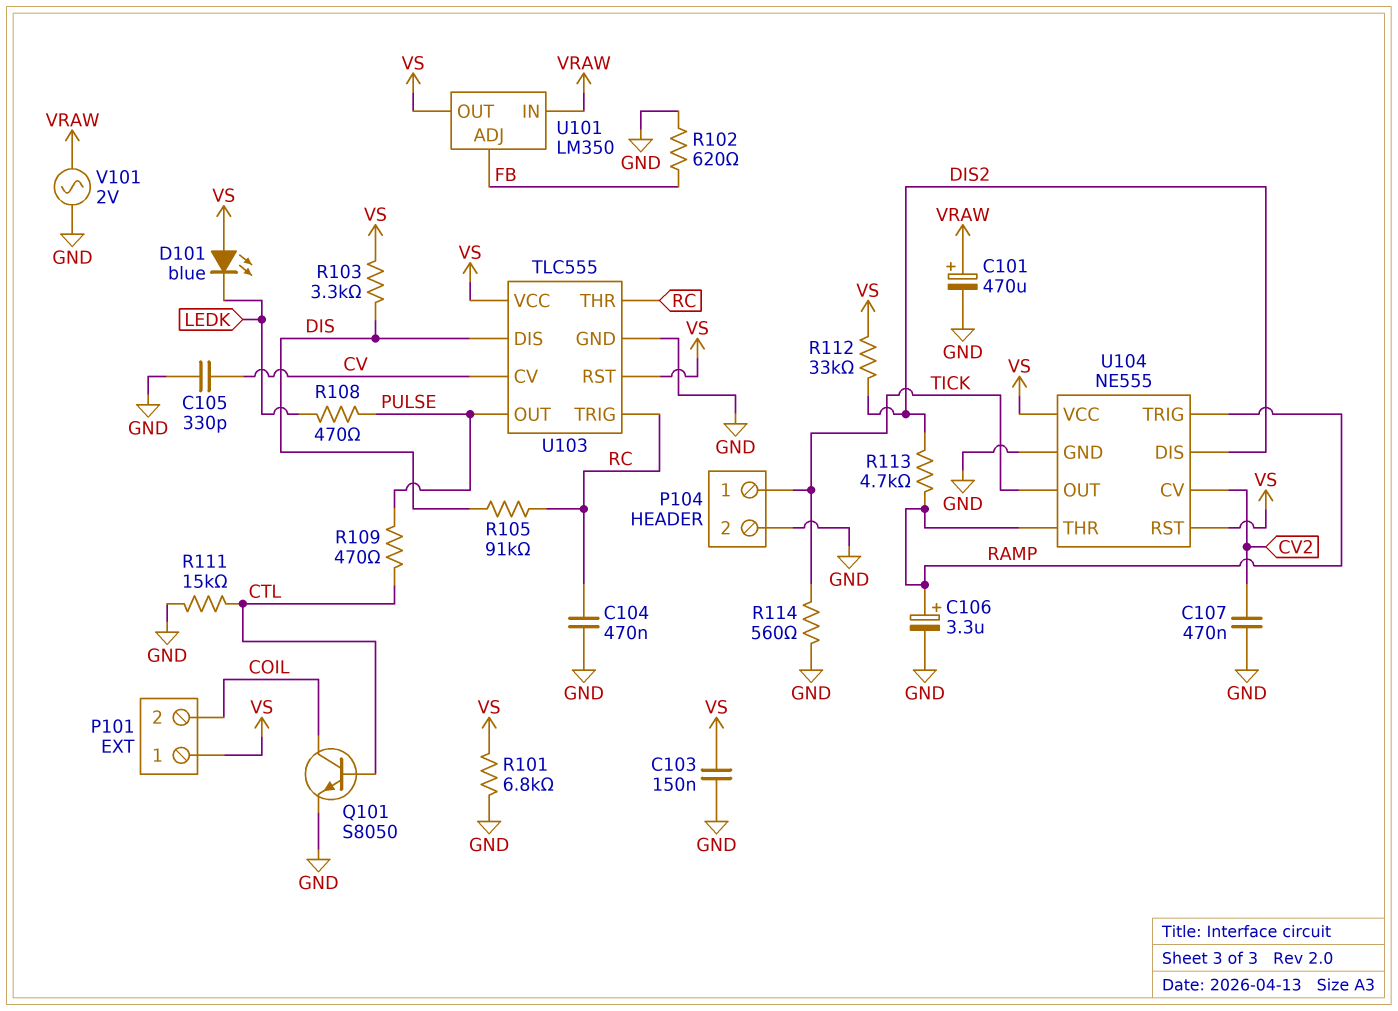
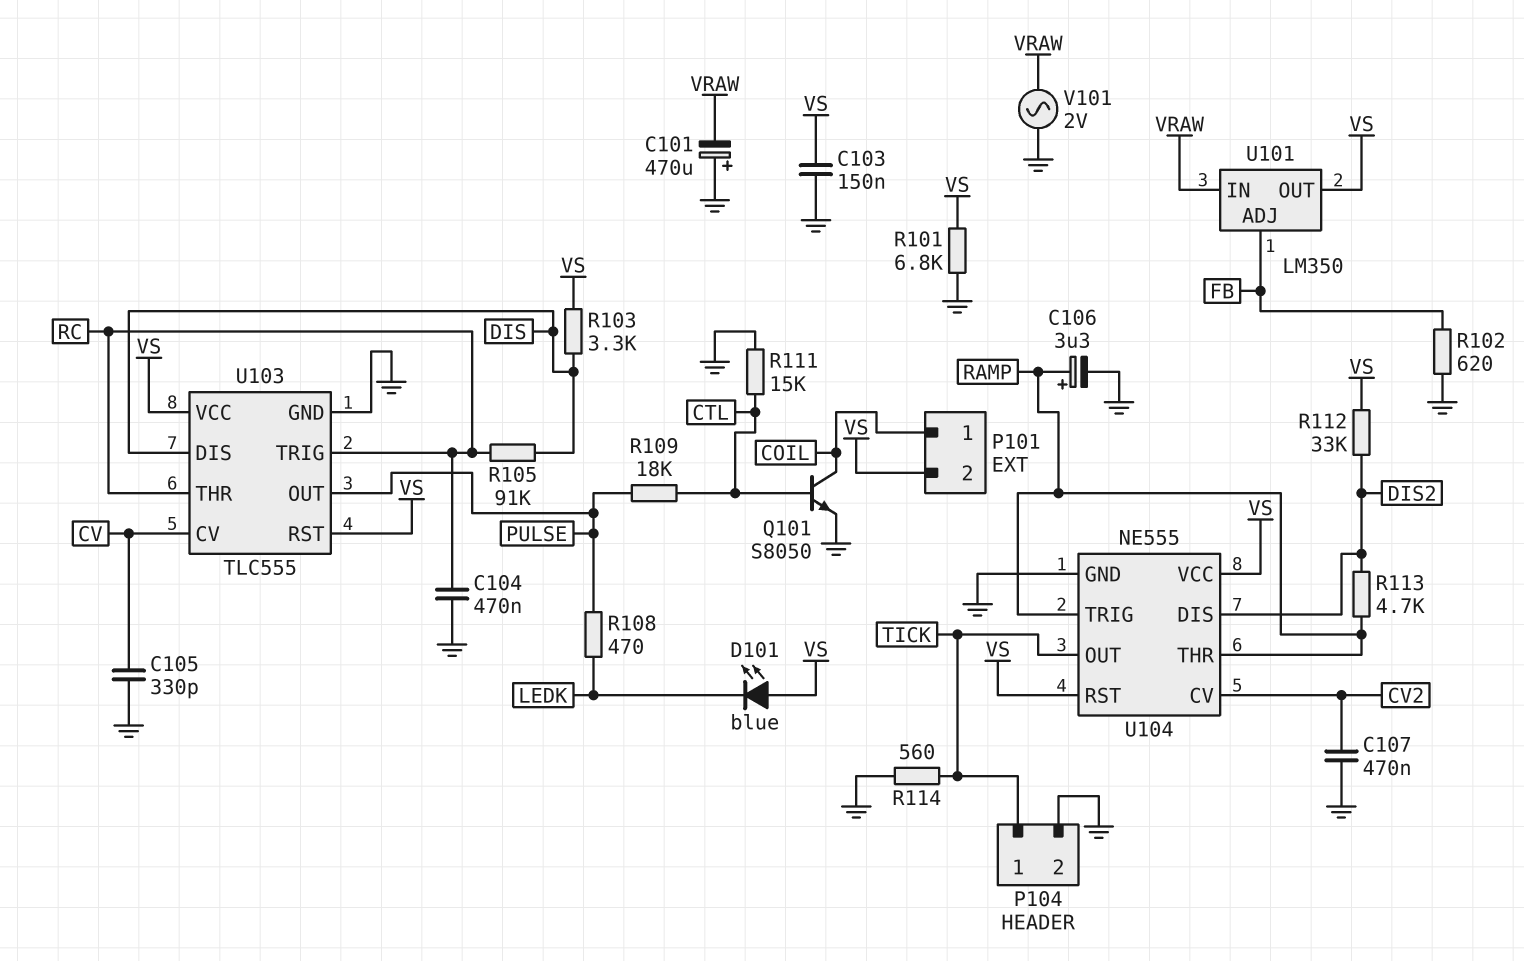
C101: 470uF (plus VRAW, minus GND) -> 470uF (plus GND, minus VRAW)
P101 pin 1: VS -> COIL
P101 pin 2: COIL -> VS
R109: 470 (CTL, PULSE) -> 18k (CTL, PULSE)

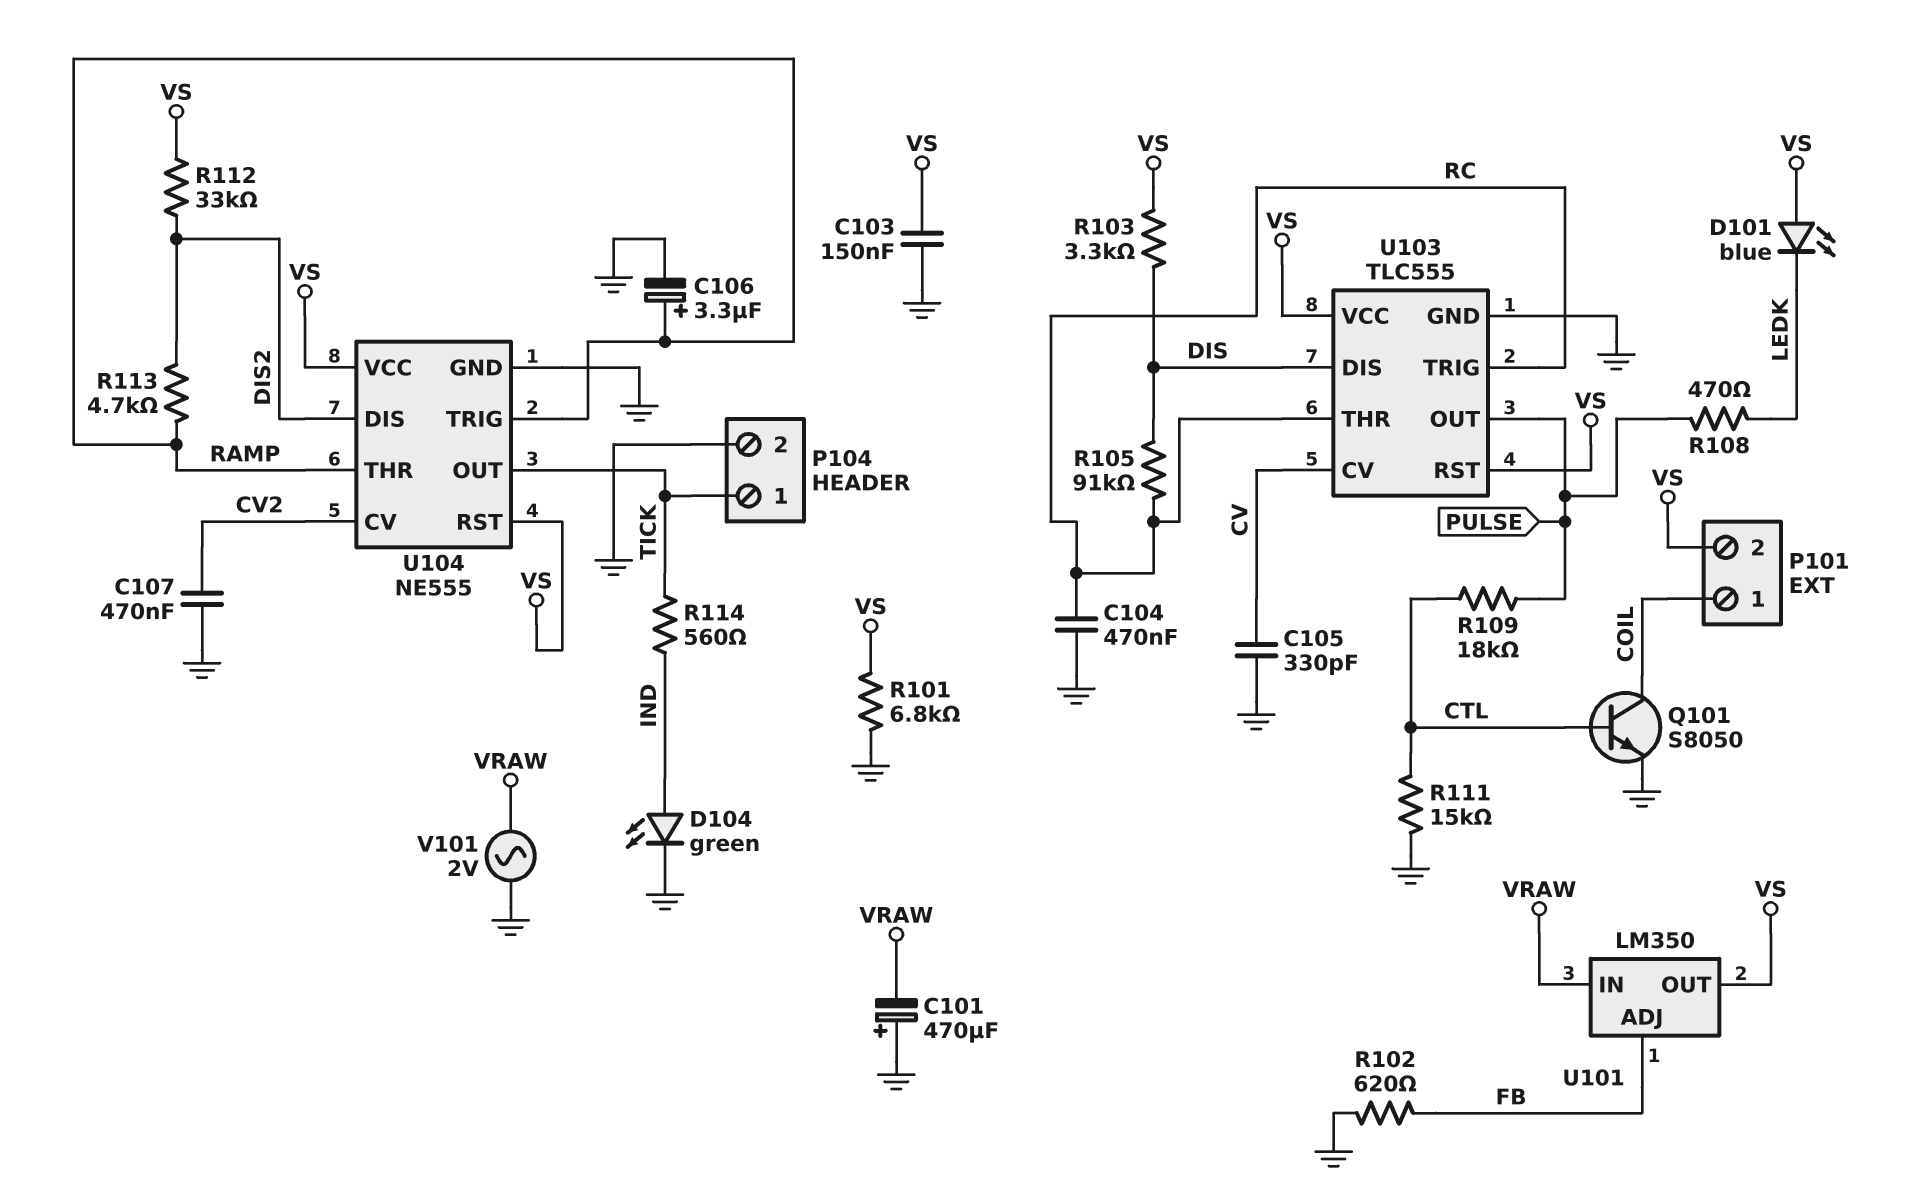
D104: none -> LED green (A IND, K GND)
R114: 560 (GND, TICK) -> 560 (IND, TICK)

